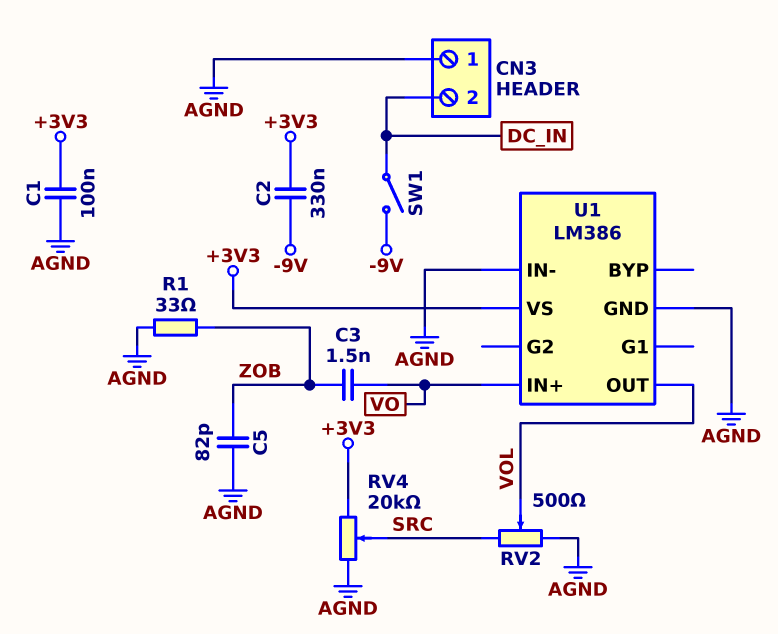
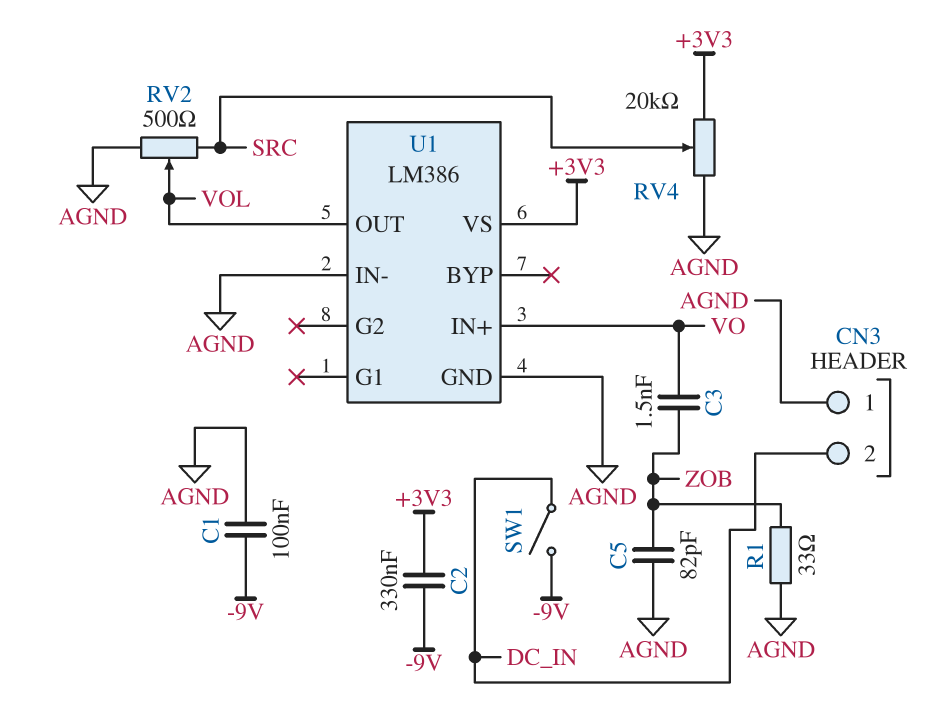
C1: 100nF (+3V3, AGND) -> 100nF (-9V, AGND)

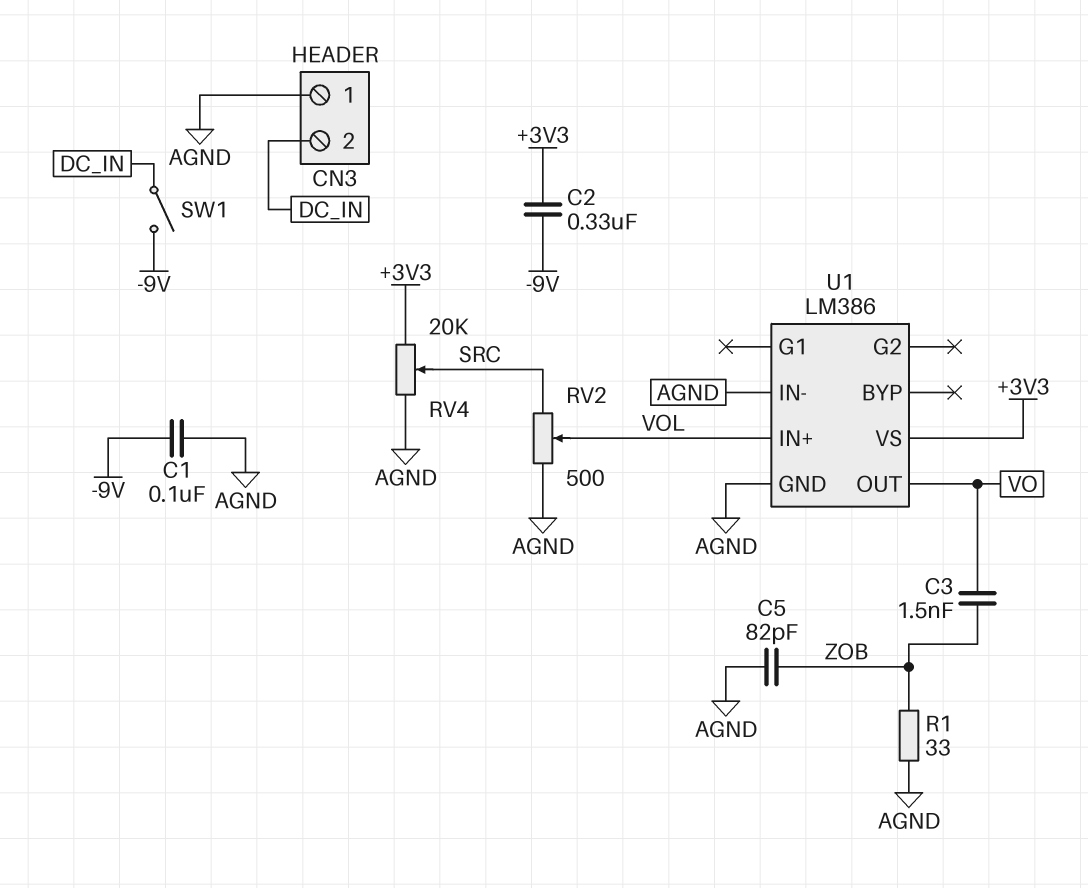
U1 pin IN+: VO -> VOL
U1 pin OUT: VOL -> VO

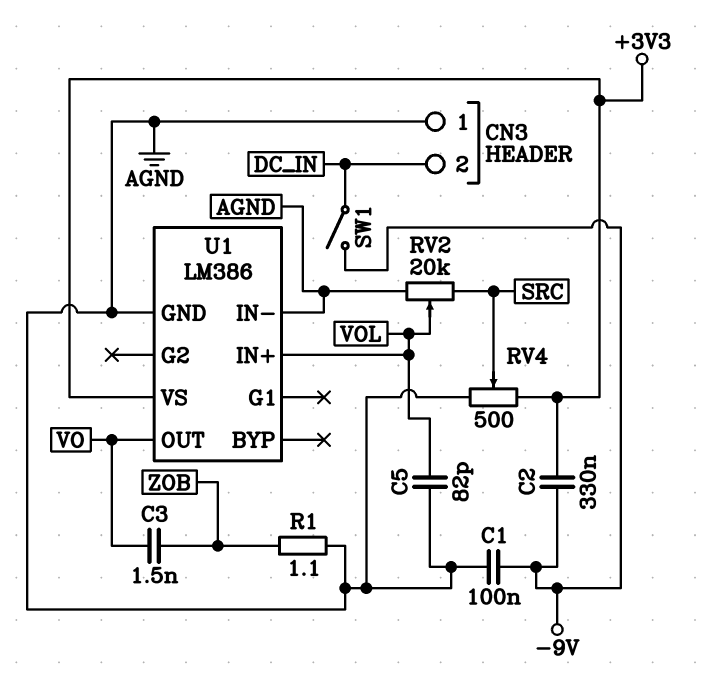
C5: 82pF (AGND, ZOB) -> 82pF (AGND, VOL)
R1: 33 (AGND, ZOB) -> 1.1 (AGND, ZOB)
RV2: 500 (AGND, SRC, wiper VOL) -> 20k (AGND, SRC, wiper VOL)
RV4: 20k (+3V3, AGND, wiper SRC) -> 500 (+3V3, AGND, wiper SRC)

